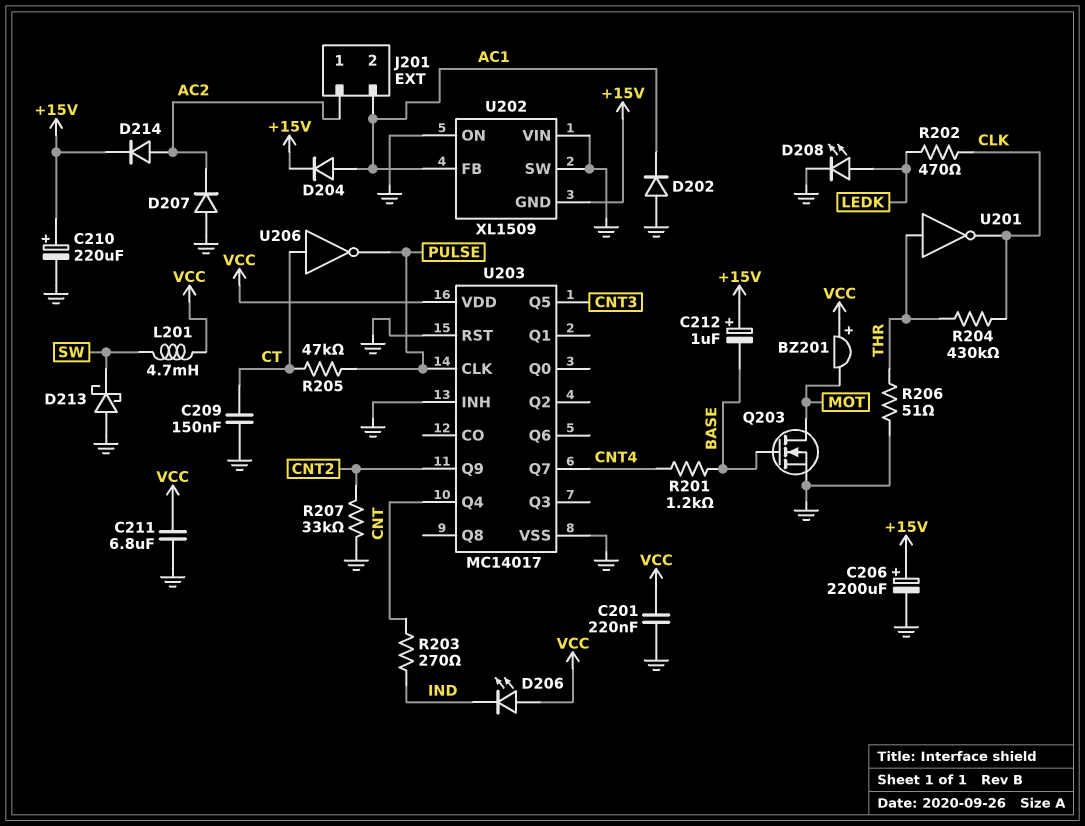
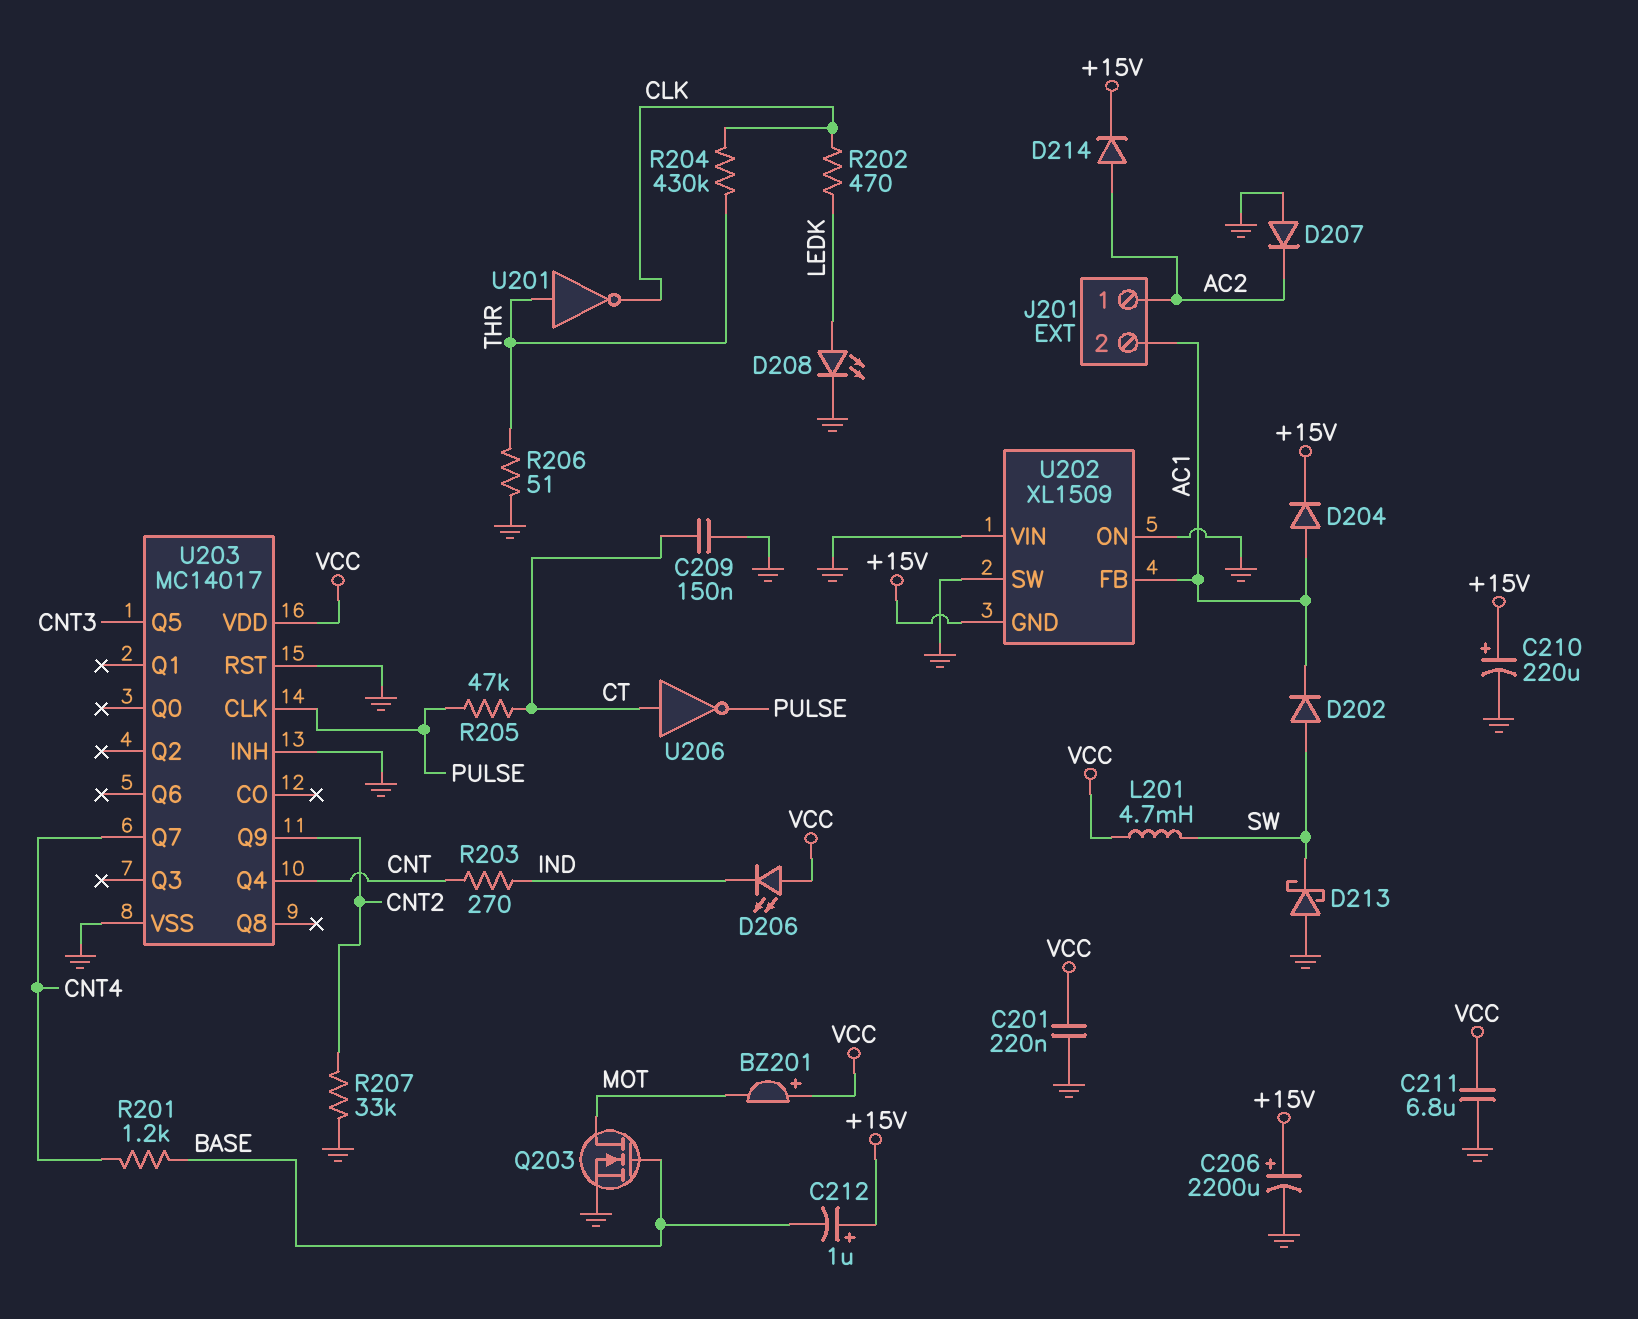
D202: diode (A GND, K AC1) -> diode (A SW, K AC1)

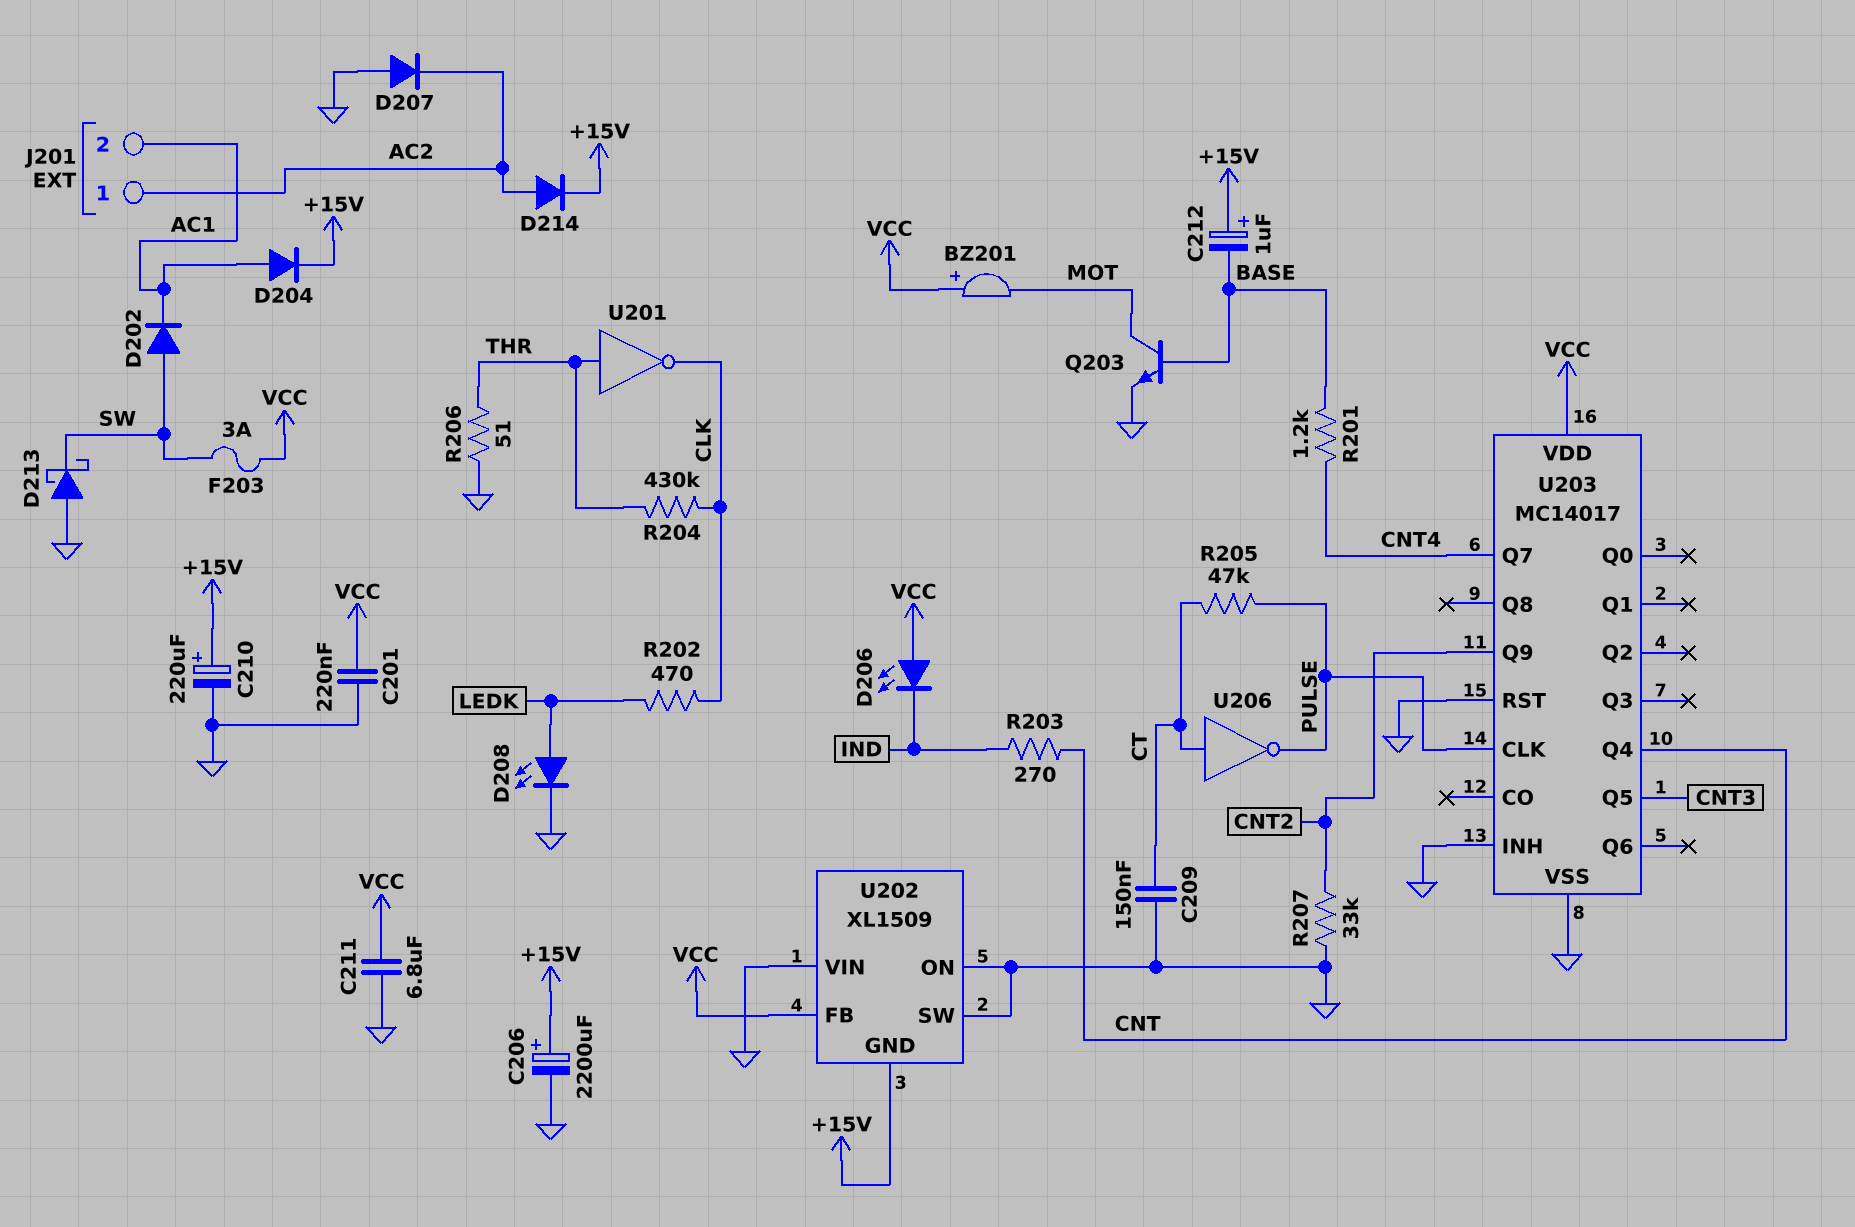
F203: none -> 3A (SW, VCC)
L201: 4.7mH (SW, VCC) -> none
Q203: NMOS (G BASE, D MOT, S GND) -> NPN (B BASE, C MOT, E GND)
U202 pin FB: AC1 -> VCC

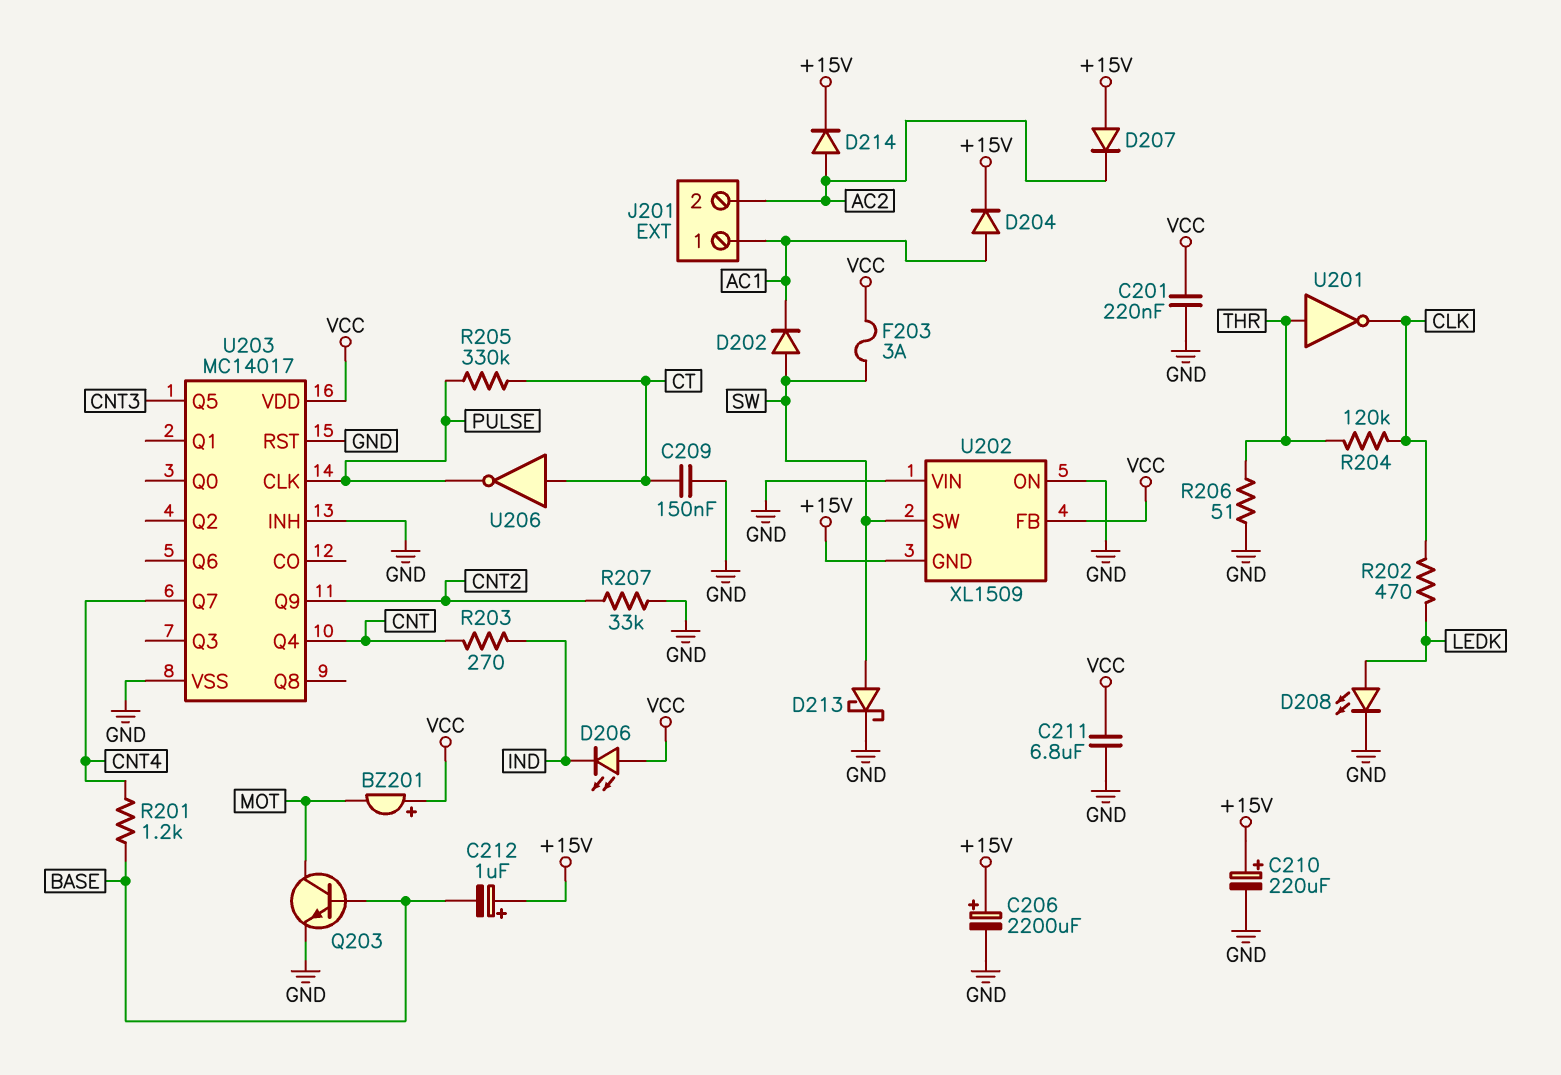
D207: diode (A GND, K AC2) -> diode (A +15V, K AC2)
D213: schottky (A GND, K SW) -> schottky (A SW, K GND)
J201 pin 1: AC2 -> AC1
J201 pin 2: AC1 -> AC2
R204: 430k (CLK, THR) -> 120k (CLK, THR)
R205: 47k (CT, PULSE) -> 330k (CT, PULSE)
U202 pin SW: GND -> SW

